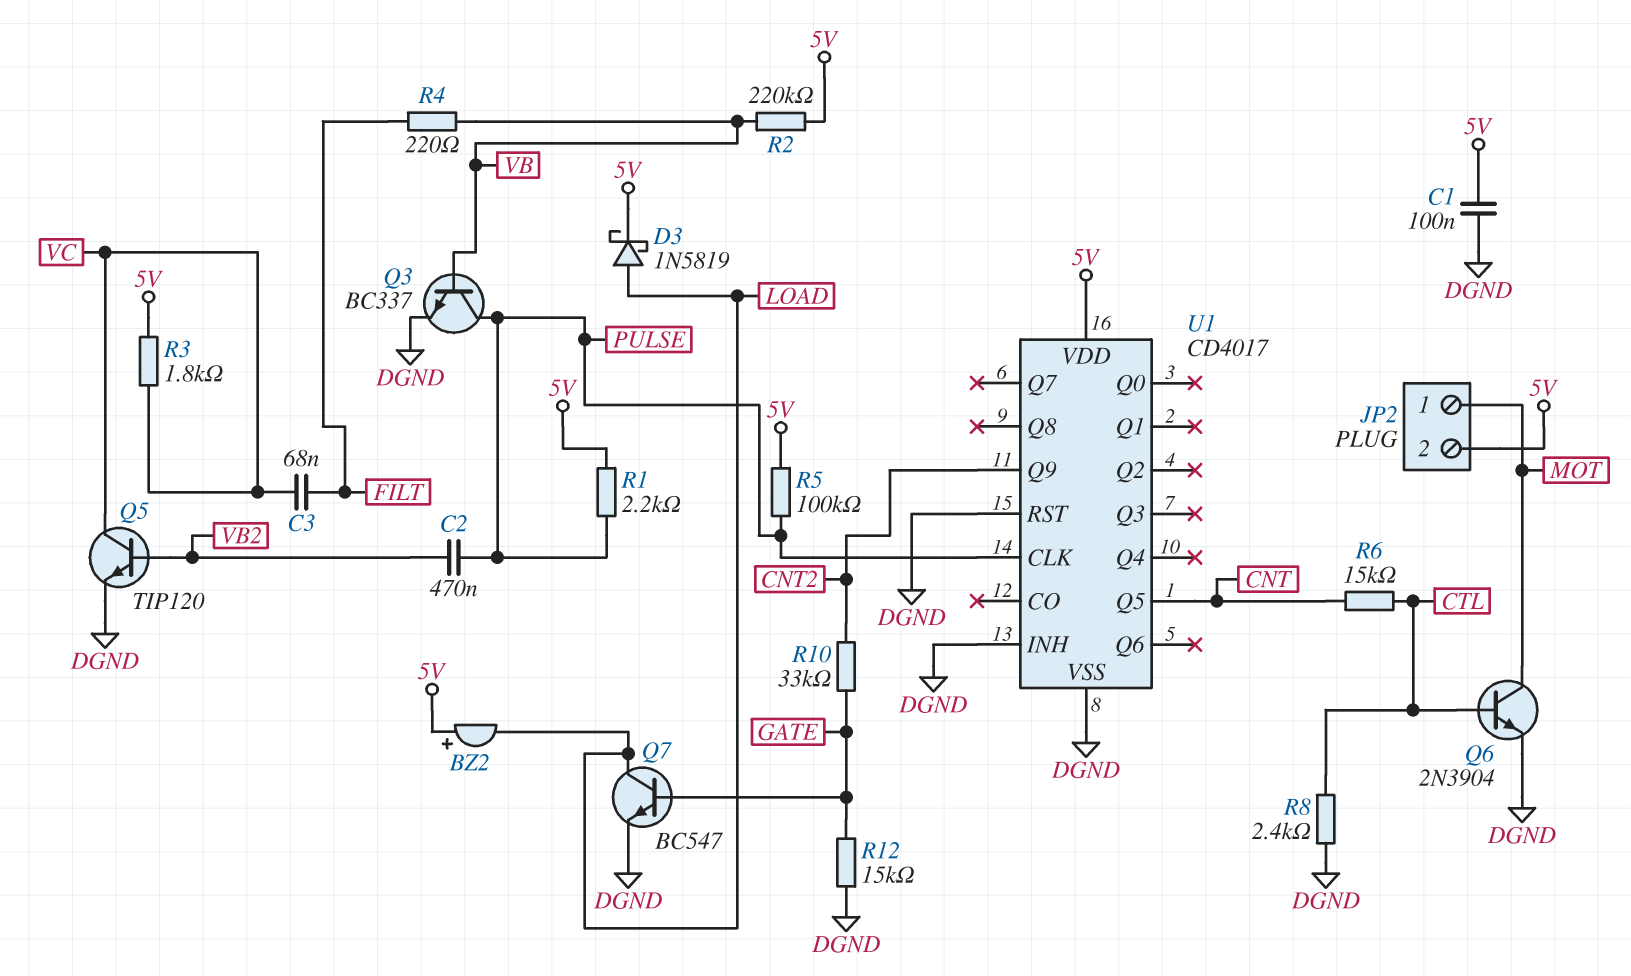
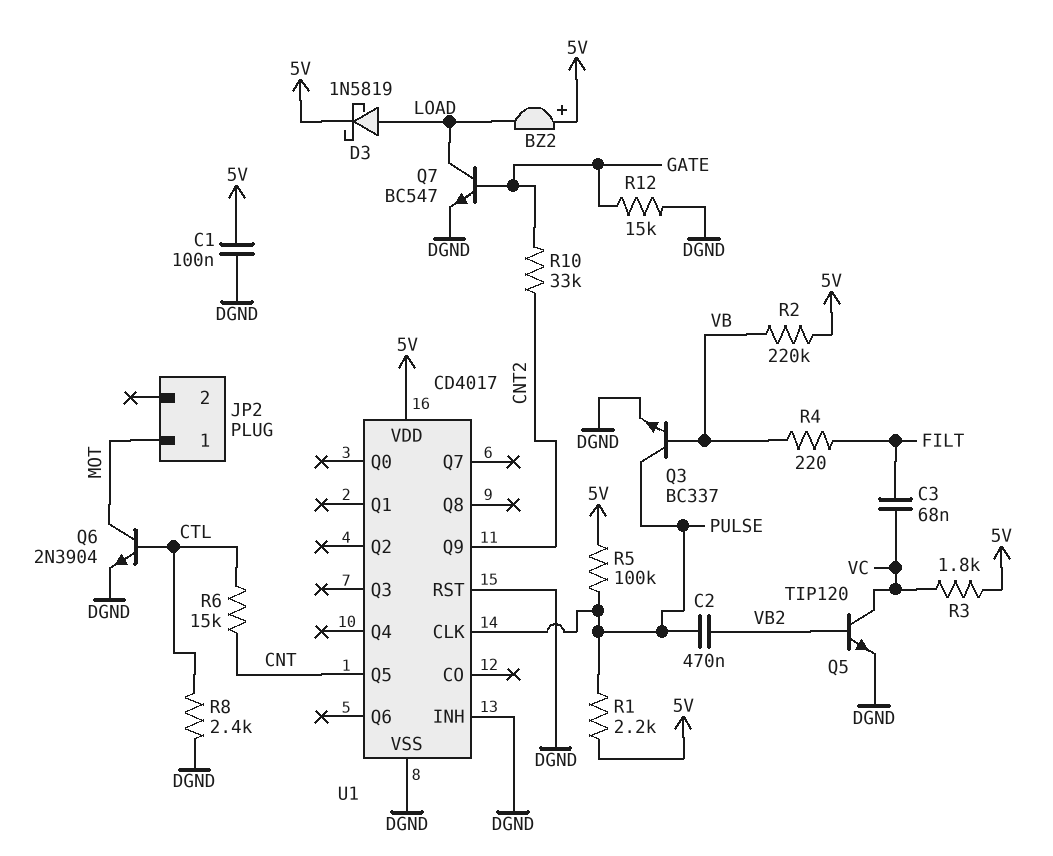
JP2 pin 2: 5V -> none

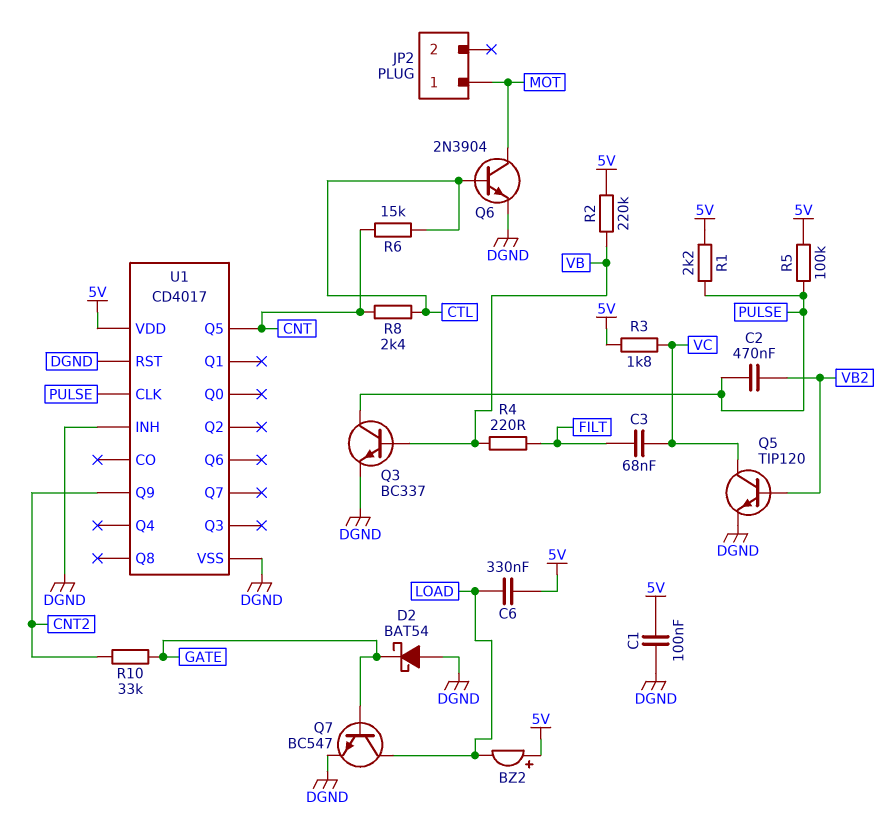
C6: none -> 330nF (5V, LOAD)
D2: none -> schottky BAT54 (A DGND, K GATE)
D3: schottky 1N5819 (A LOAD, K 5V) -> none
R8: 2.4k (CTL, DGND) -> 2.4k (CNT, CTL)
R12: 15k (DGND, GATE) -> none

